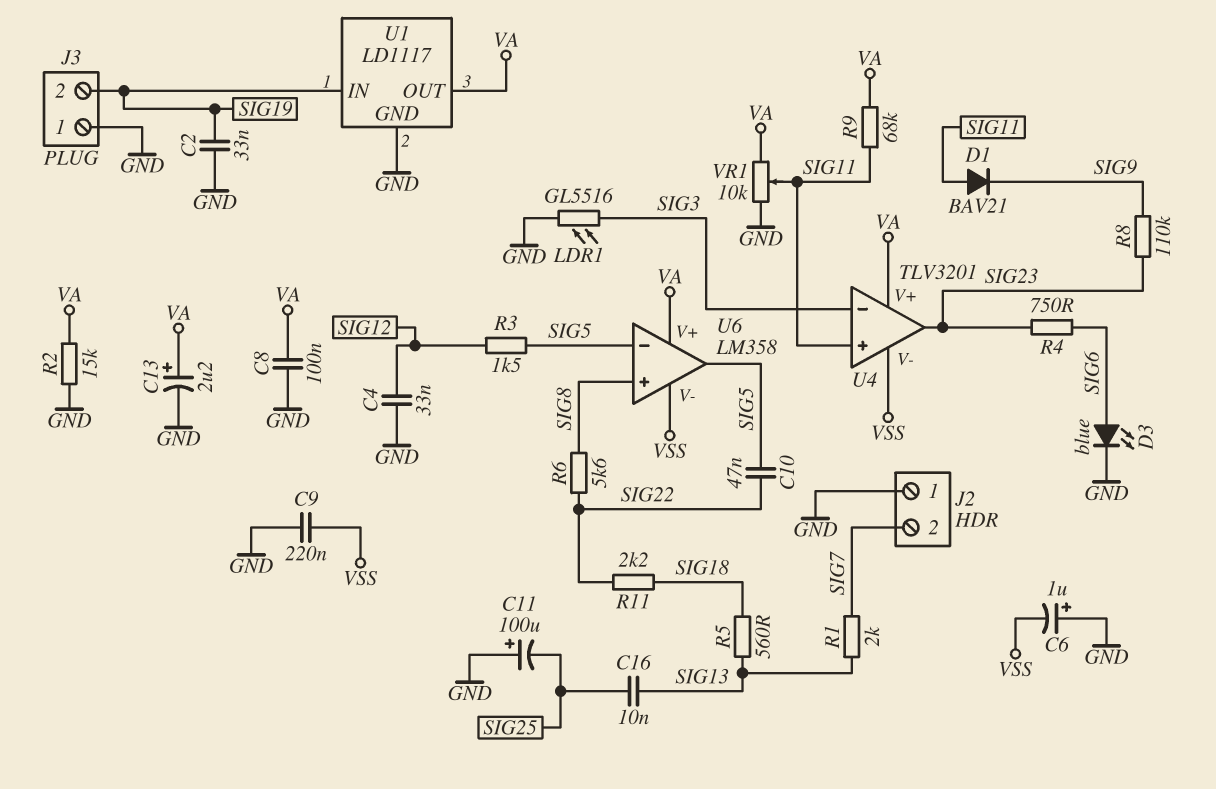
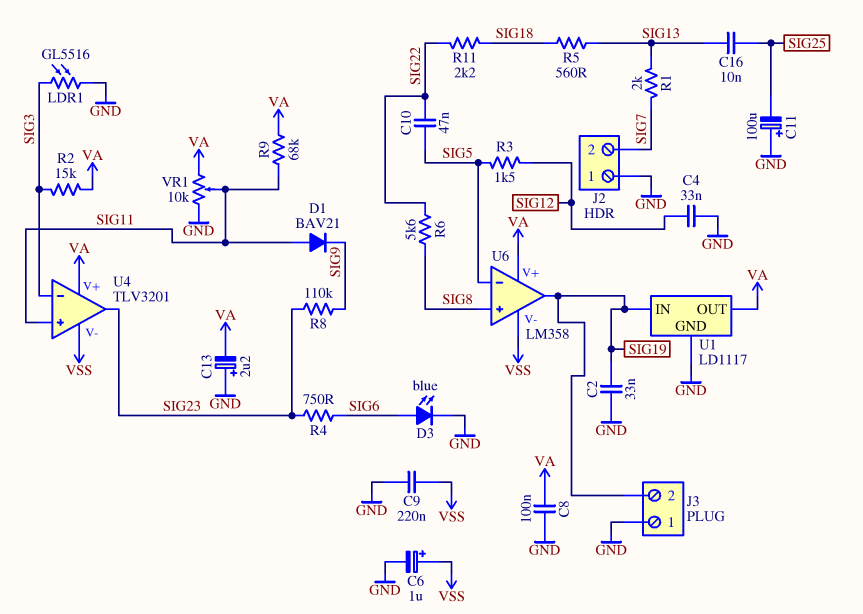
C6: 1uF (plus GND, minus VSS) -> 1uF (plus VSS, minus GND)
C13: 2.2uF (plus VA, minus GND) -> 2.2uF (plus GND, minus VA)
R2: 15k (GND, VA) -> 15k (SIG3, VA)
U6 pin out: SIG5 -> SIG19

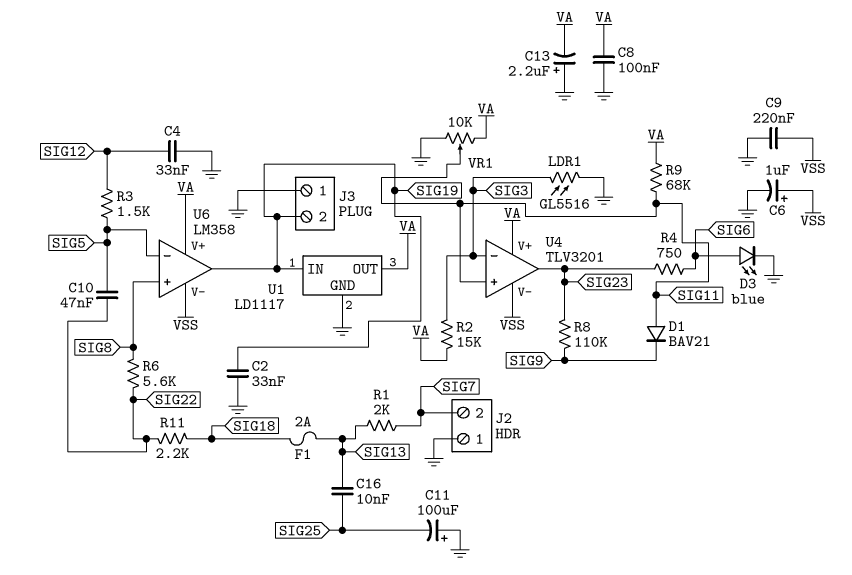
F1: none -> 2A (SIG13, SIG18)
R5: 560 (SIG13, SIG18) -> none

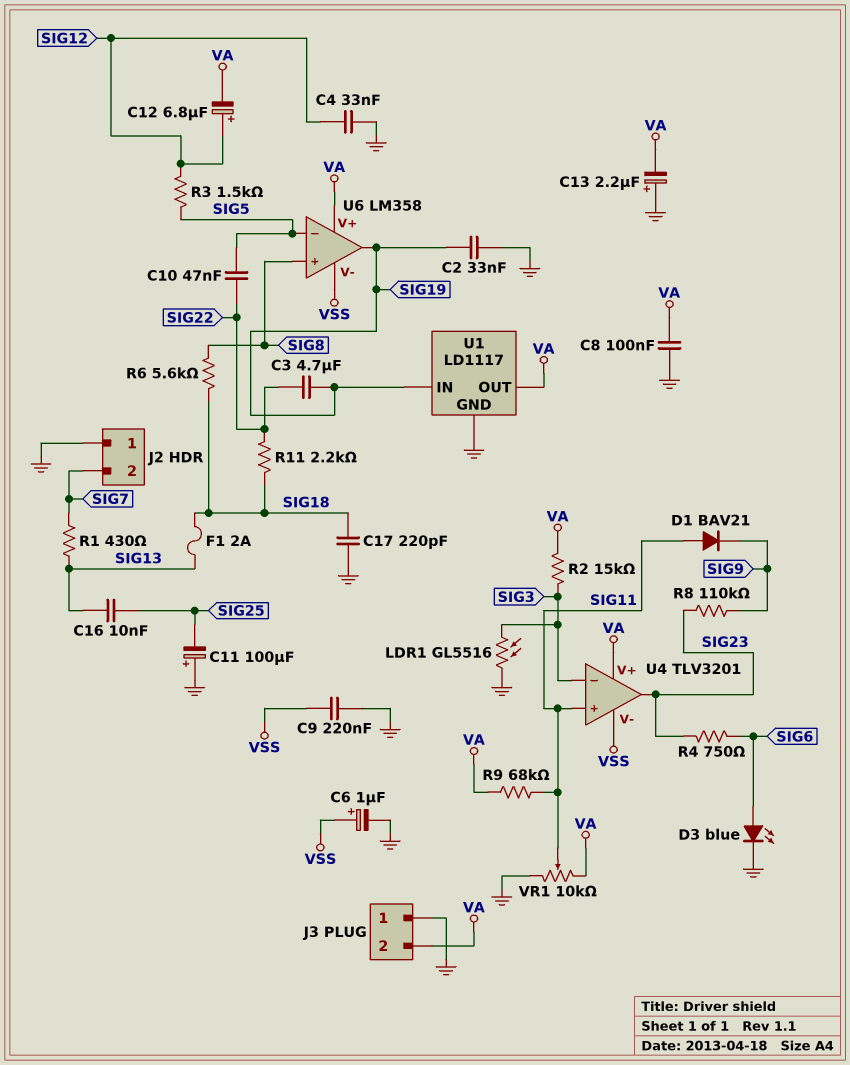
C3: none -> 4.7uF (SIG19, SIG22)
C12: none -> 6.8uF (plus SIG12, minus VA)
C17: none -> 220pF (GND, SIG18)
J3 pin 2: SIG19 -> VA
R1: 2k (SIG7, SIG13) -> 430 (SIG7, SIG13)
R6: 5.6k (SIG8, SIG22) -> 5.6k (SIG8, SIG18)

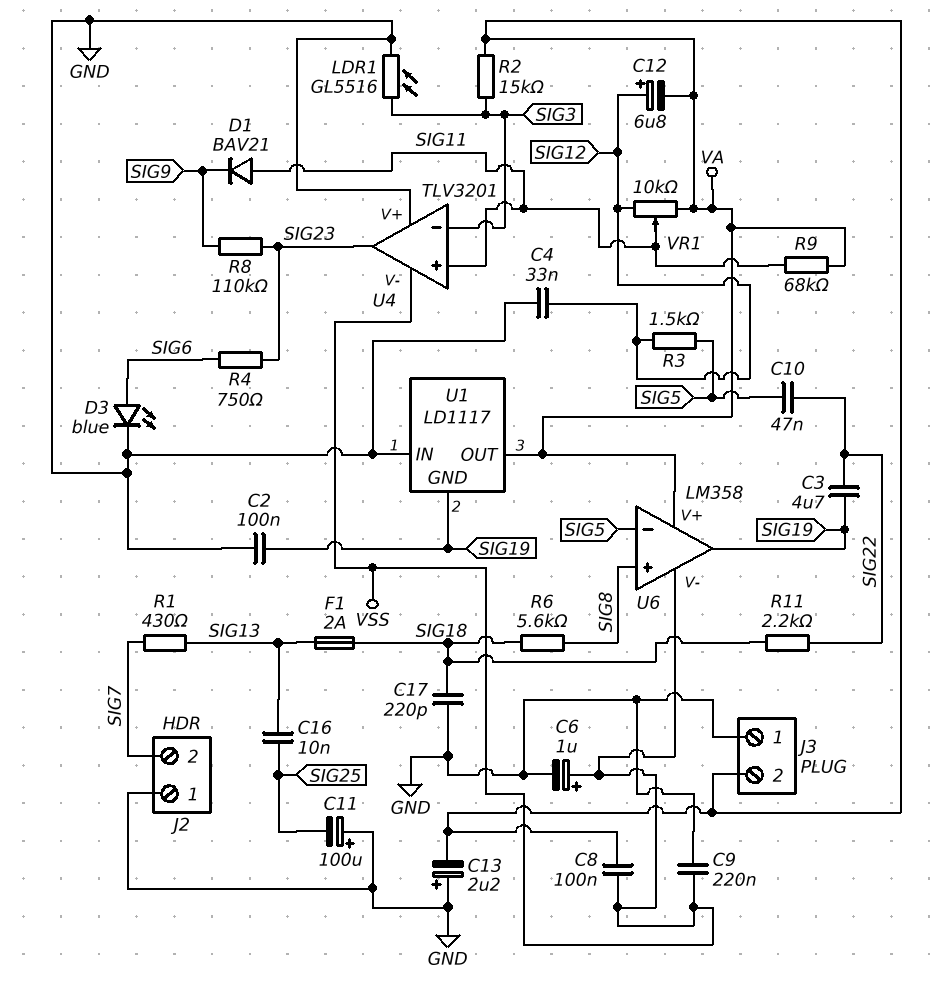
C2: 33nF (GND, SIG19) -> 100nF (GND, SIG19)
C8: 100nF (GND, VA) -> 100nF (VA, VSS)
U1 pin GND: GND -> SIG19
U1 pin IN: SIG19 -> GND
U4 pin V+: VA -> GND
VR1: 10k (GND, VA, wiper SIG11) -> 10k (SIG12, VA, wiper SIG11)

